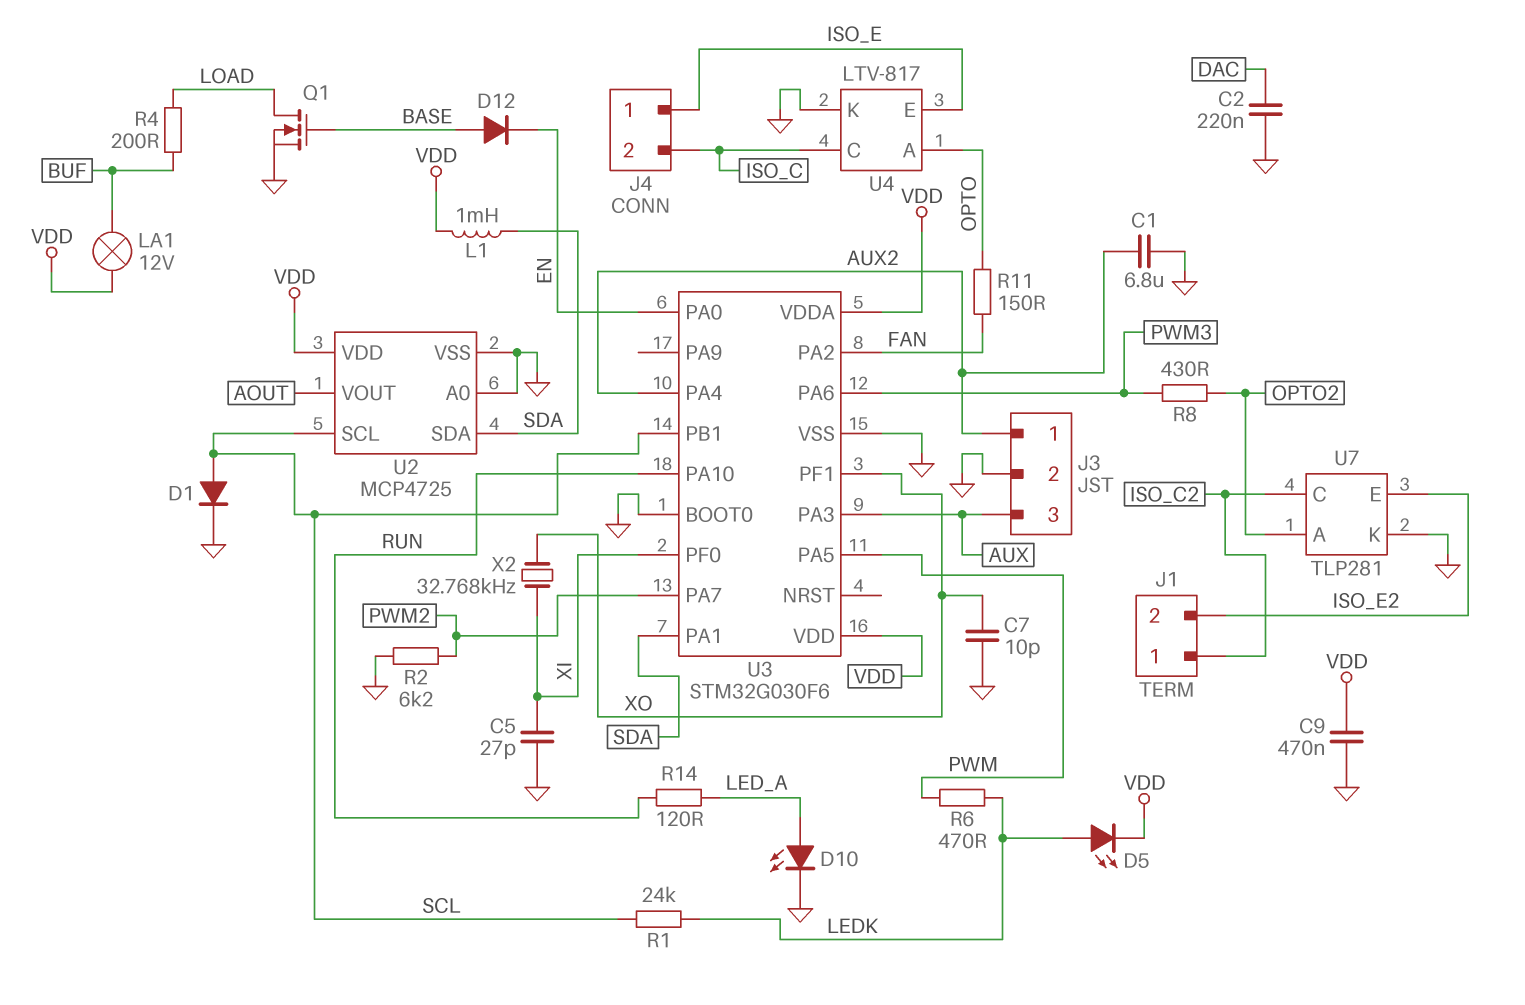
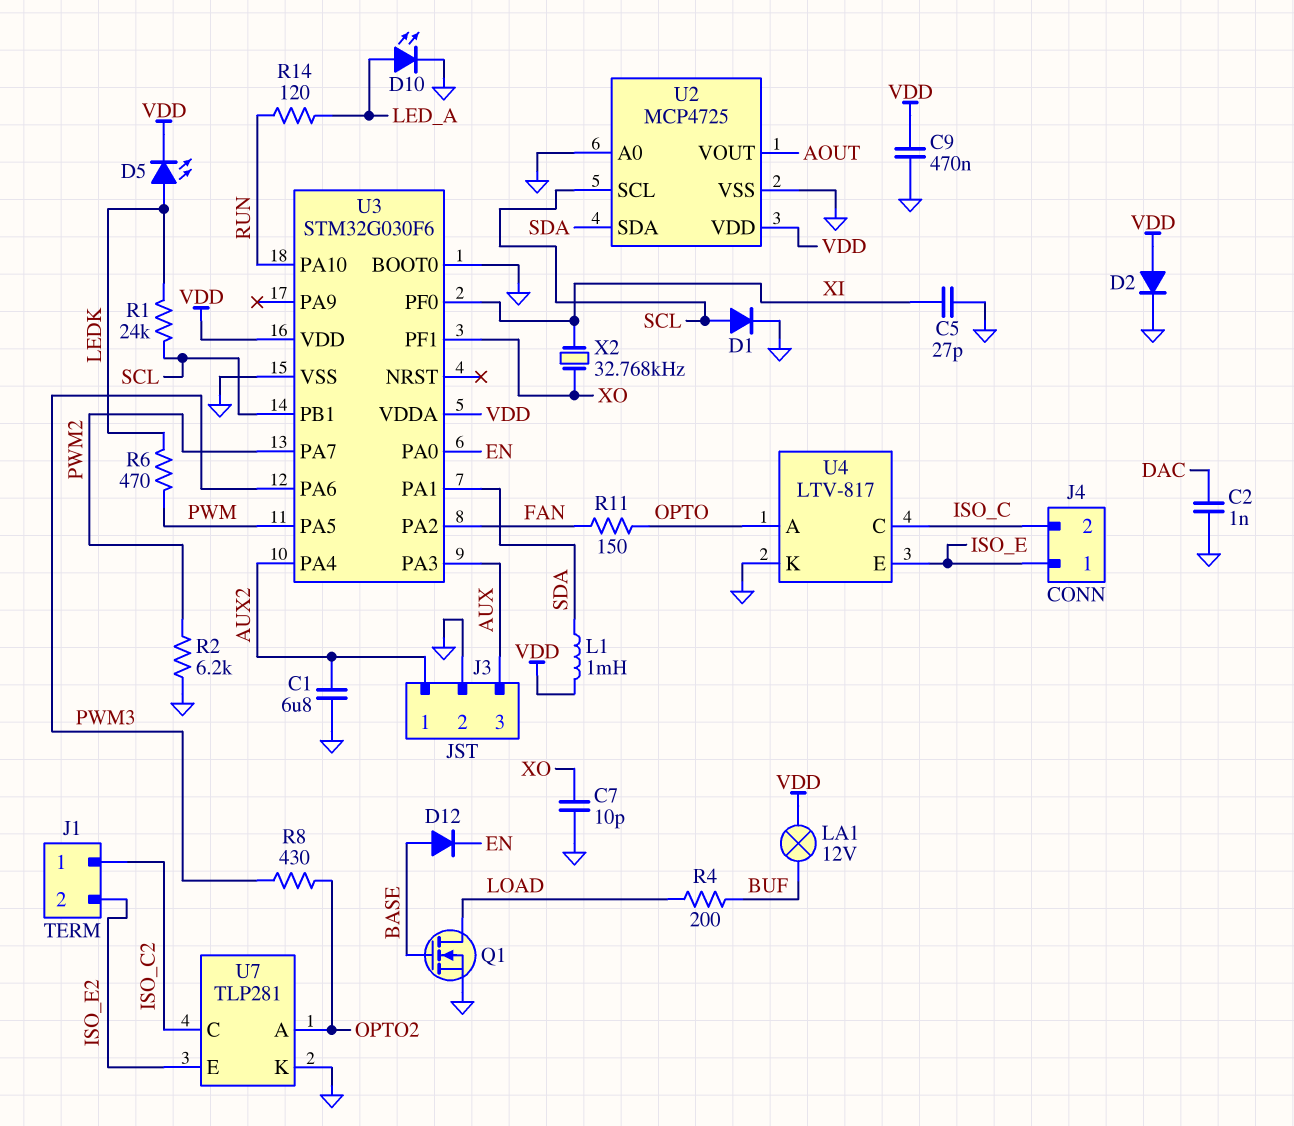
C2: 220nF (DAC, GND) -> 1nF (DAC, GND)
D2: none -> diode (A VDD, K GND)

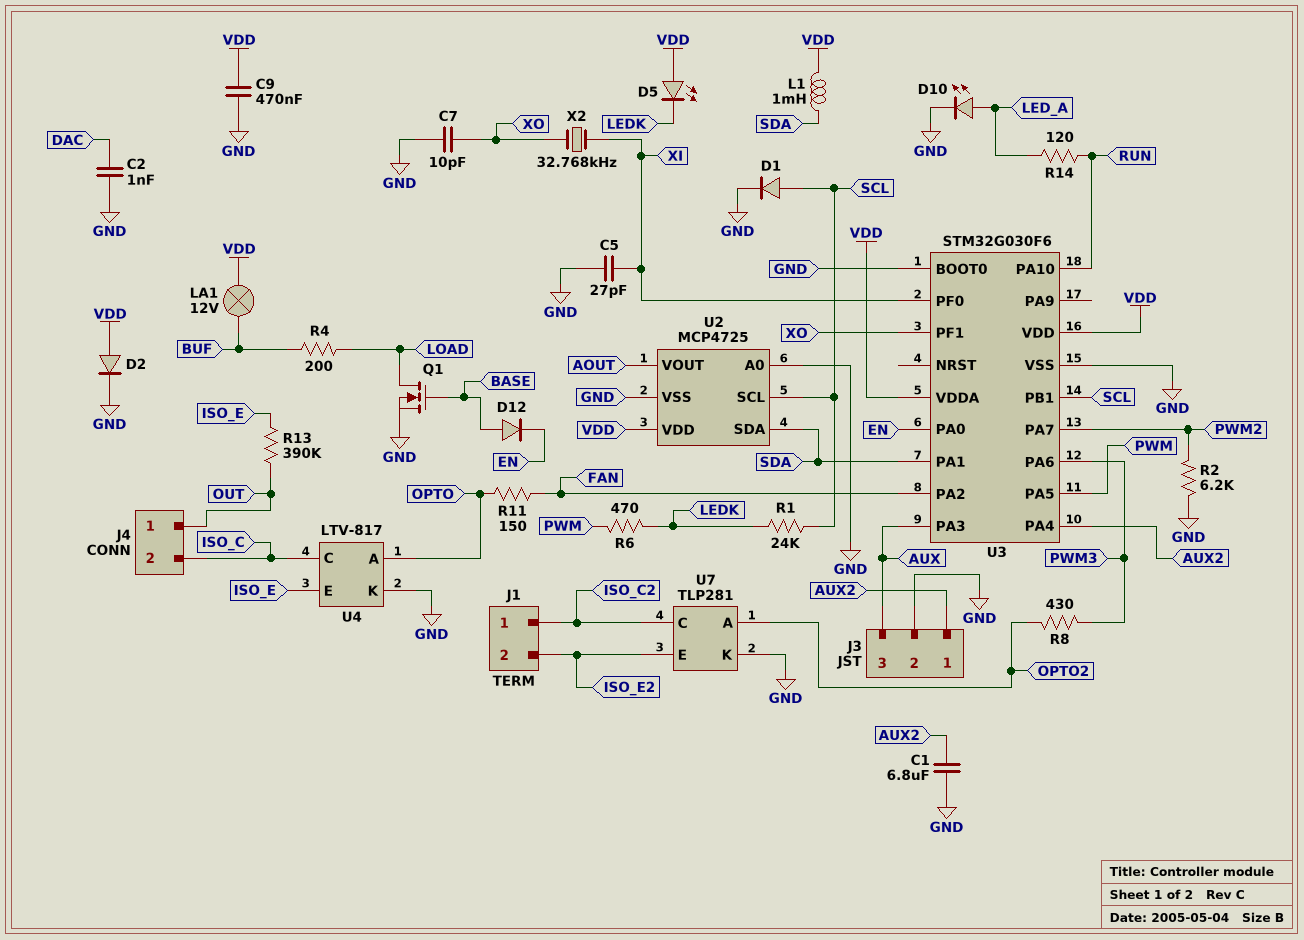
D5: LED (A LEDK, K VDD) -> LED (A VDD, K LEDK)
J4 pin 1: ISO_E -> OUT
R13: none -> 390k (ISO_E, OUT)

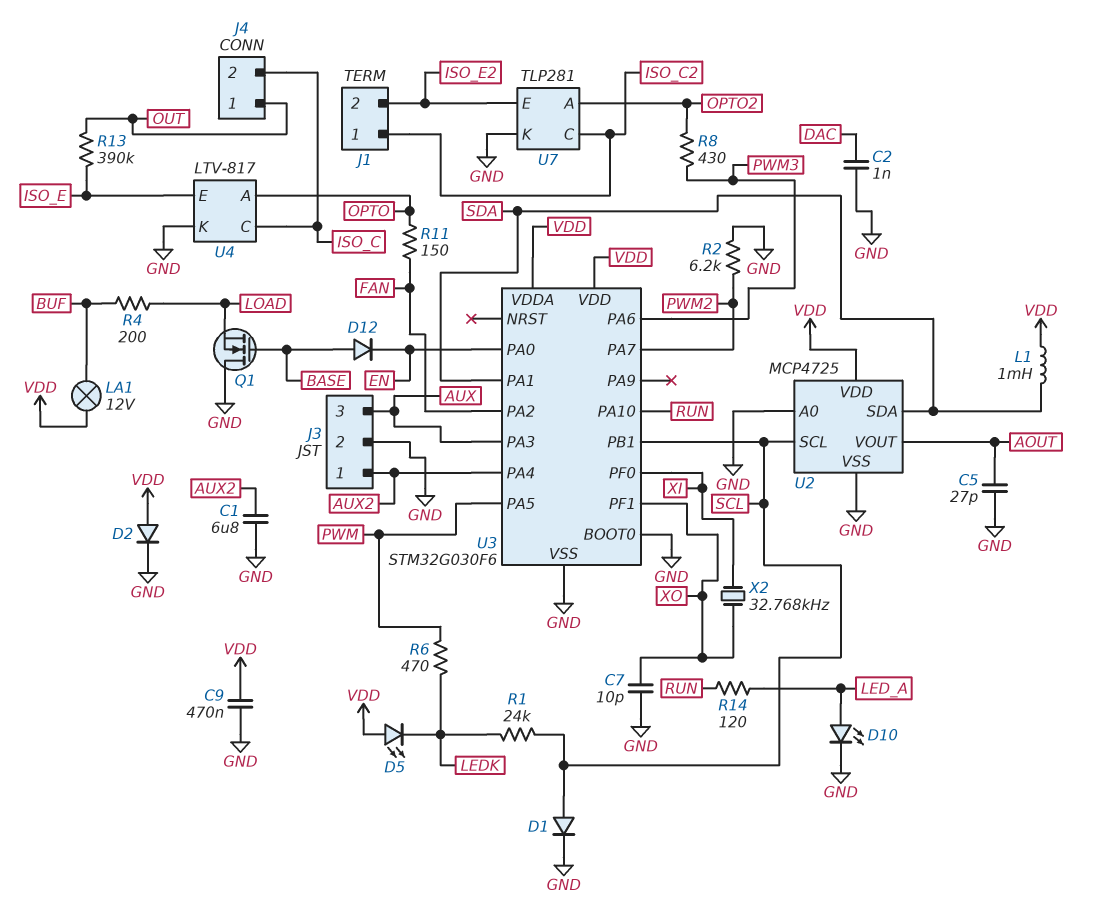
C5: 27pF (GND, XI) -> 27pF (AOUT, GND)
Q1: NMOS (G BASE, D LOAD, S GND) -> NMOS (G BASE, D GND, S LOAD)

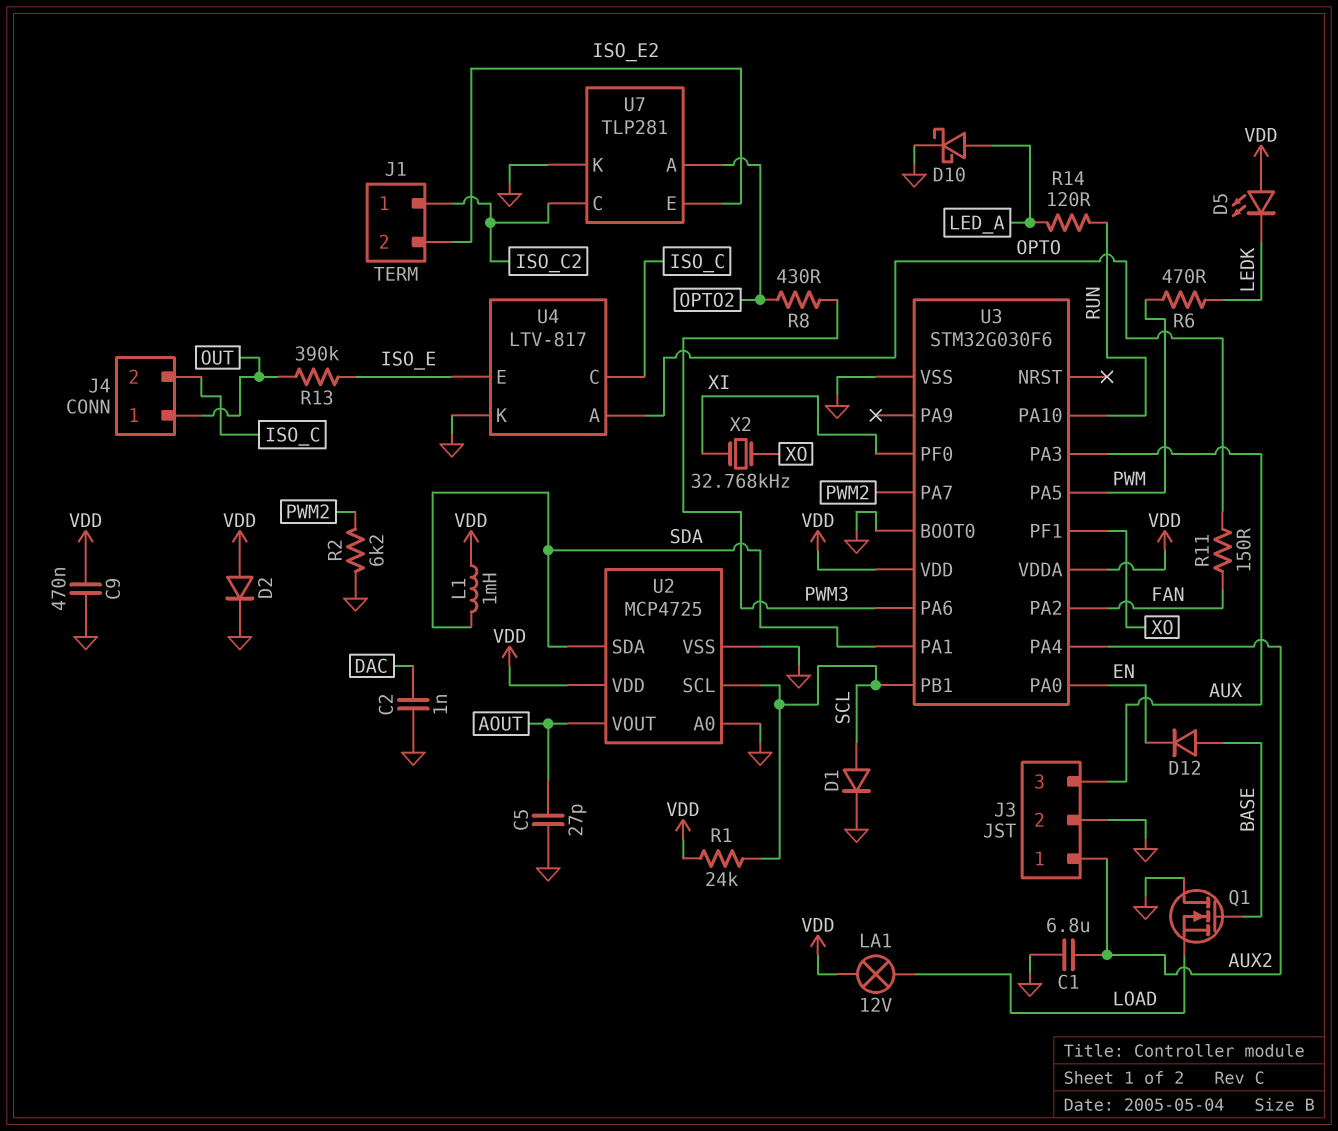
C7: 10pF (GND, XO) -> none
D10: LED (A LED_A, K GND) -> schottky (A LED_A, K GND)
LA1: lamp 12V (BUF, VDD) -> lamp 12V (LOAD, VDD)
R1: 24k (LEDK, SCL) -> 24k (SCL, VDD)
R4: 200 (BUF, LOAD) -> none

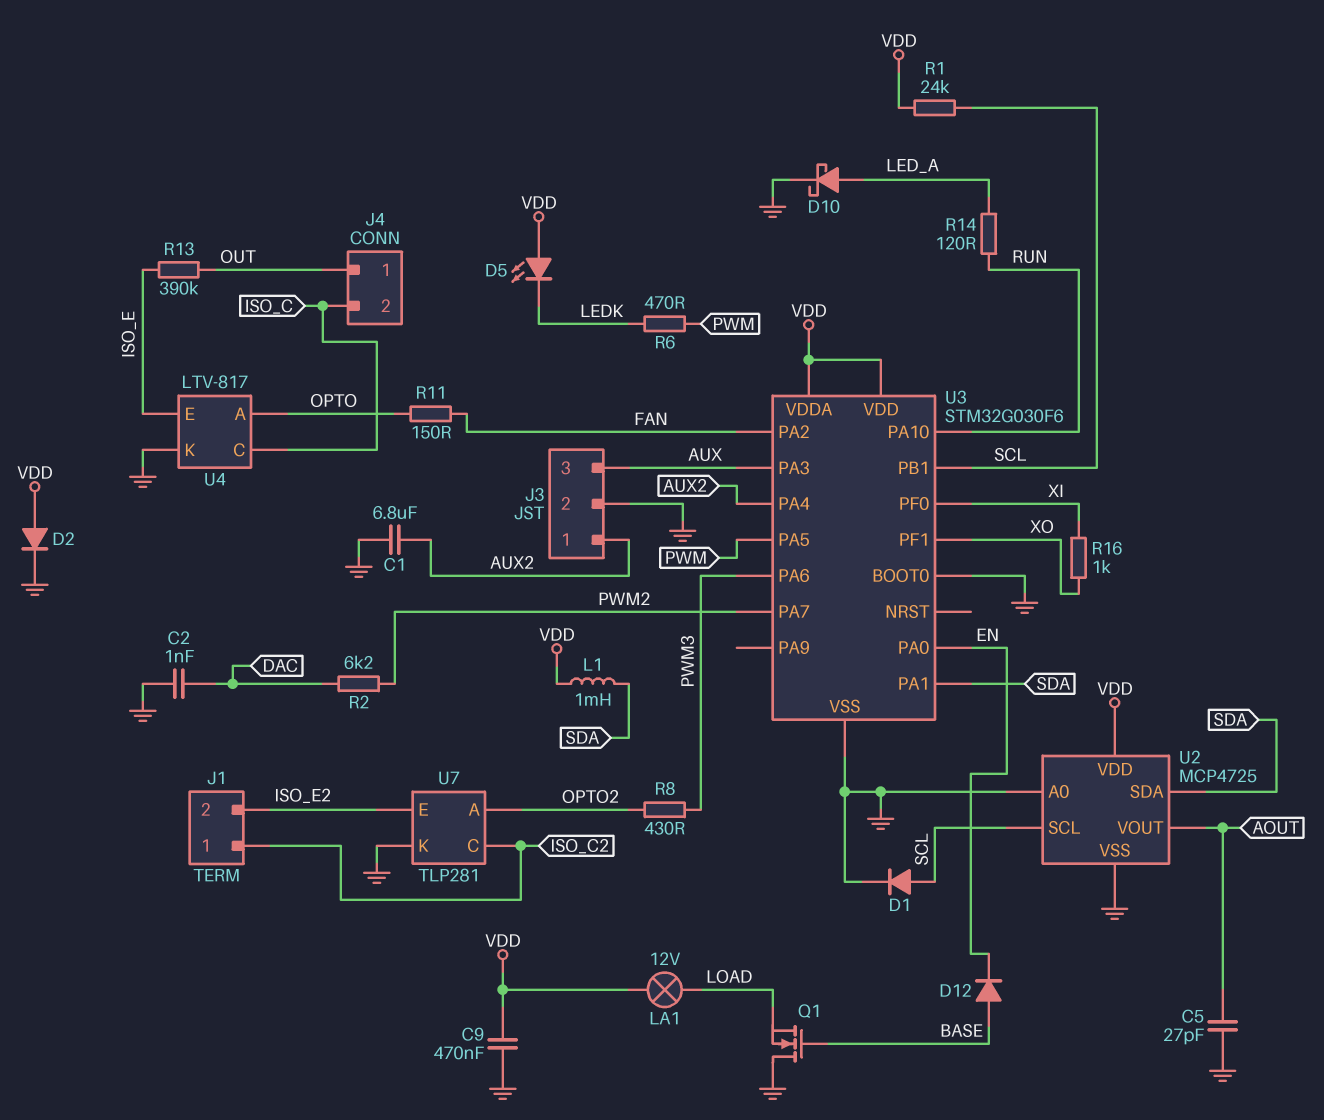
R2: 6.2k (GND, PWM2) -> 6.2k (DAC, PWM2)
R16: none -> 1k (XI, XO)
X2: 32.768kHz (XI, XO) -> none

